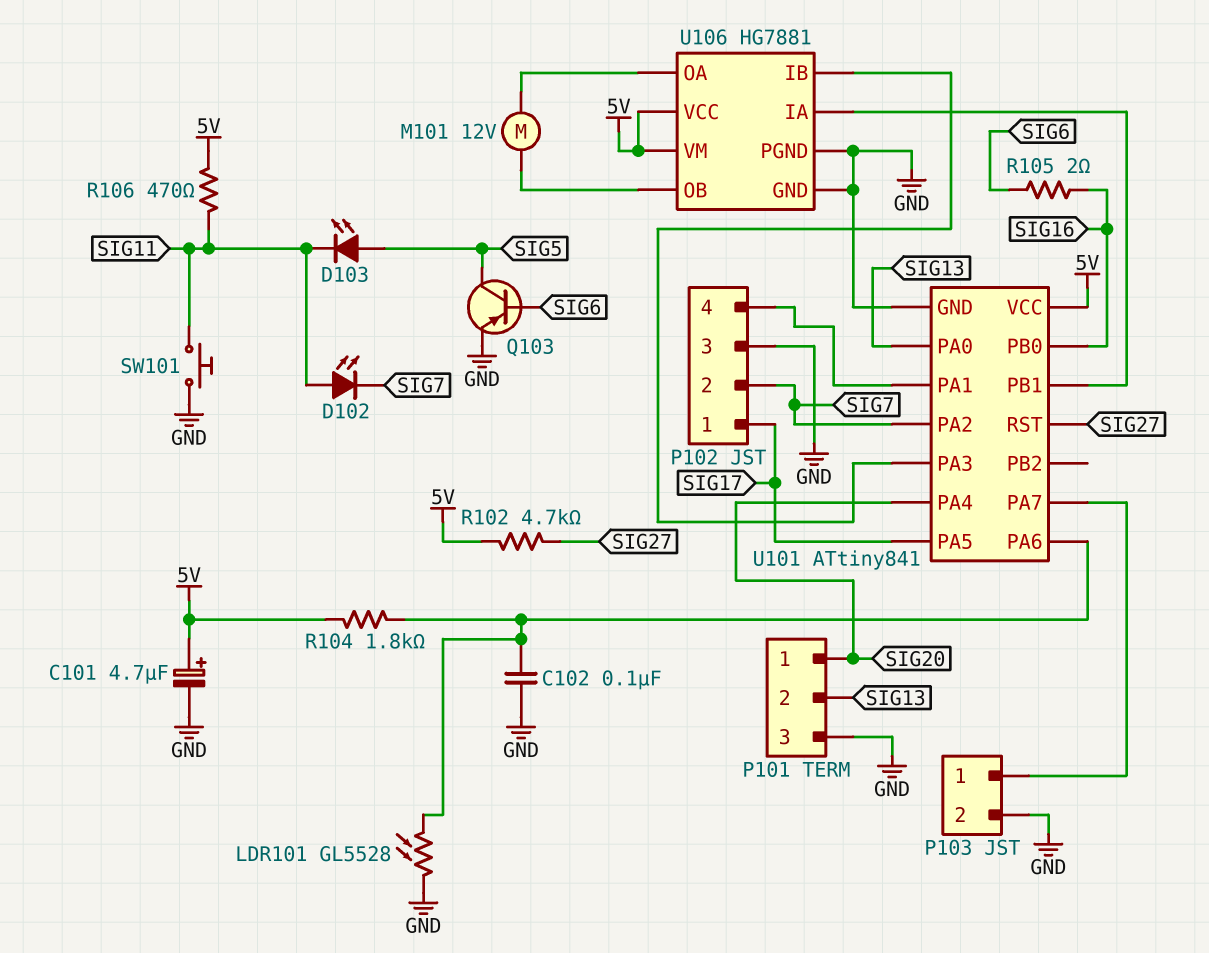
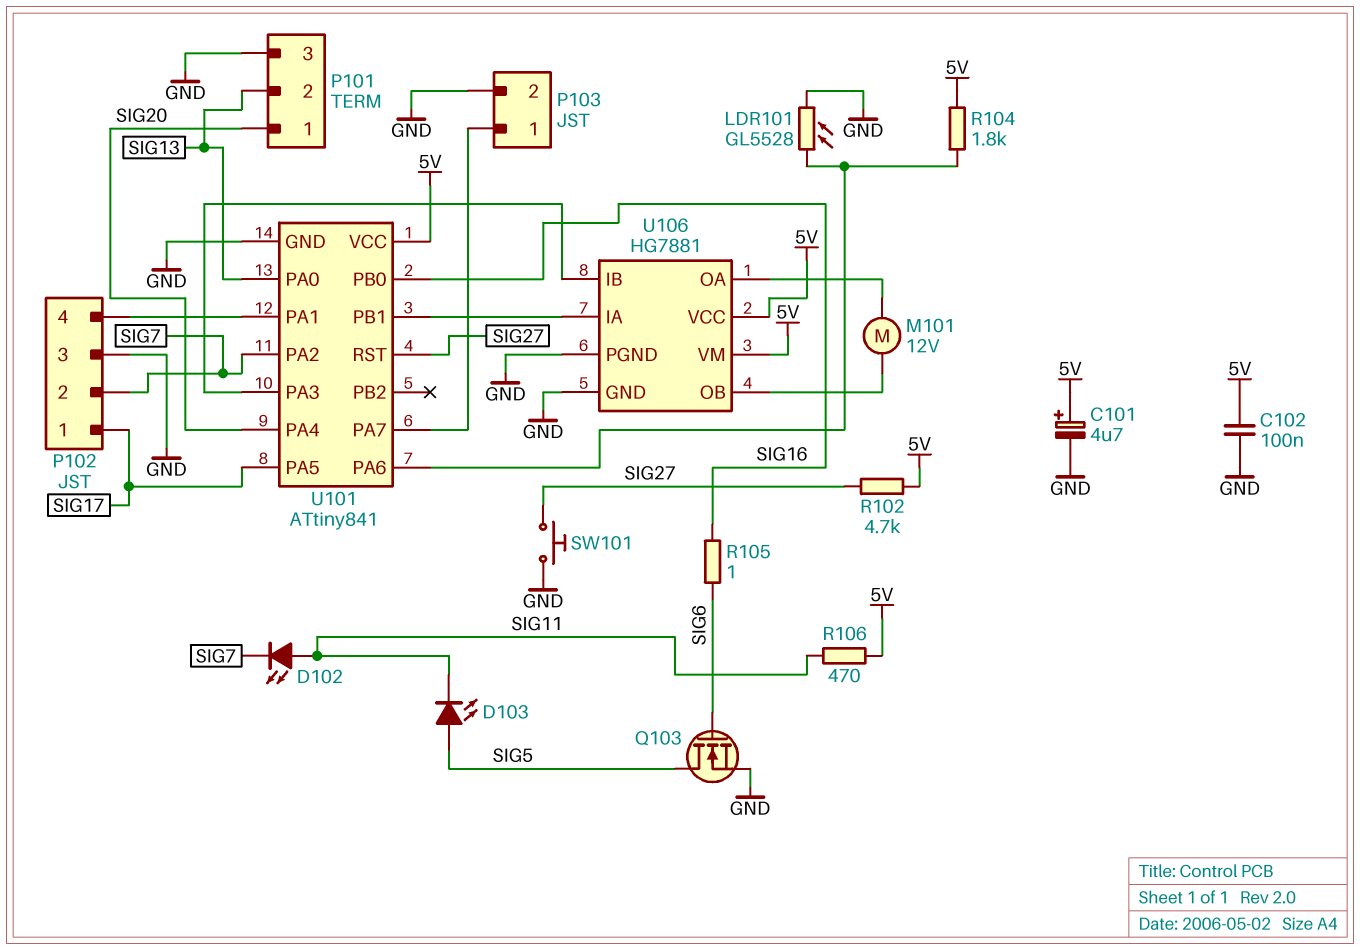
C102: 100nF (GND, U101/PA6) -> 100nF (5V, GND)
Q103: PNP (B SIG6, C SIG5, E GND) -> NMOS (G SIG6, D SIG5, S GND)
R105: 2 (SIG6, SIG16) -> 1 (SIG6, SIG16)
SW101: button (GND, SIG11) -> button (GND, SIG27)

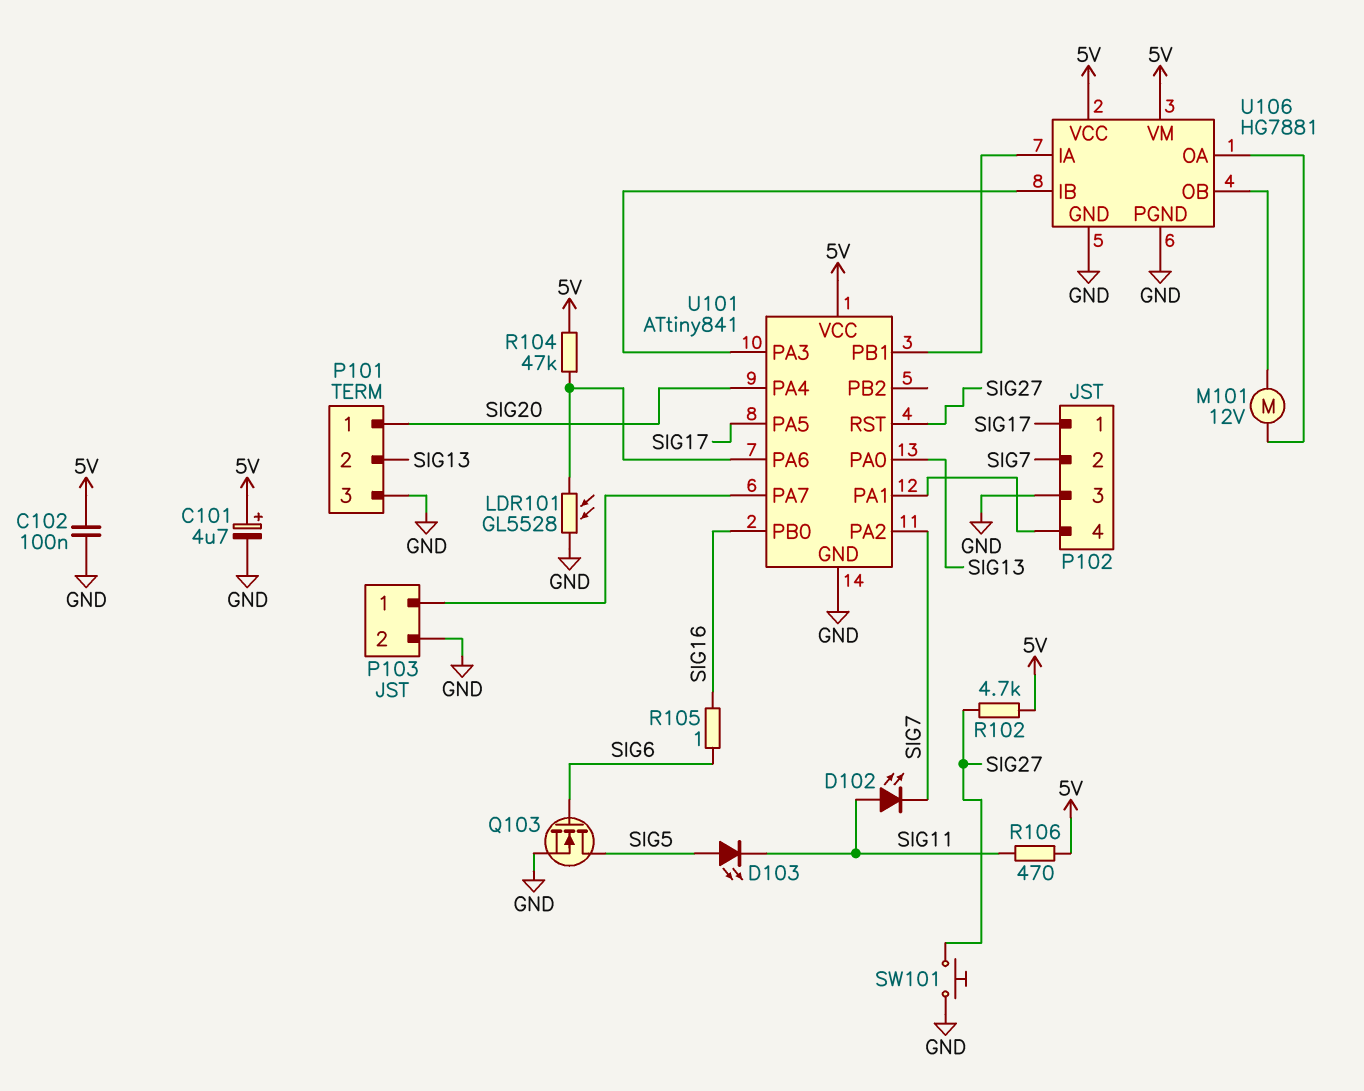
R104: 1.8k (5V, U101/PA6) -> 47k (5V, U101/PA6)

